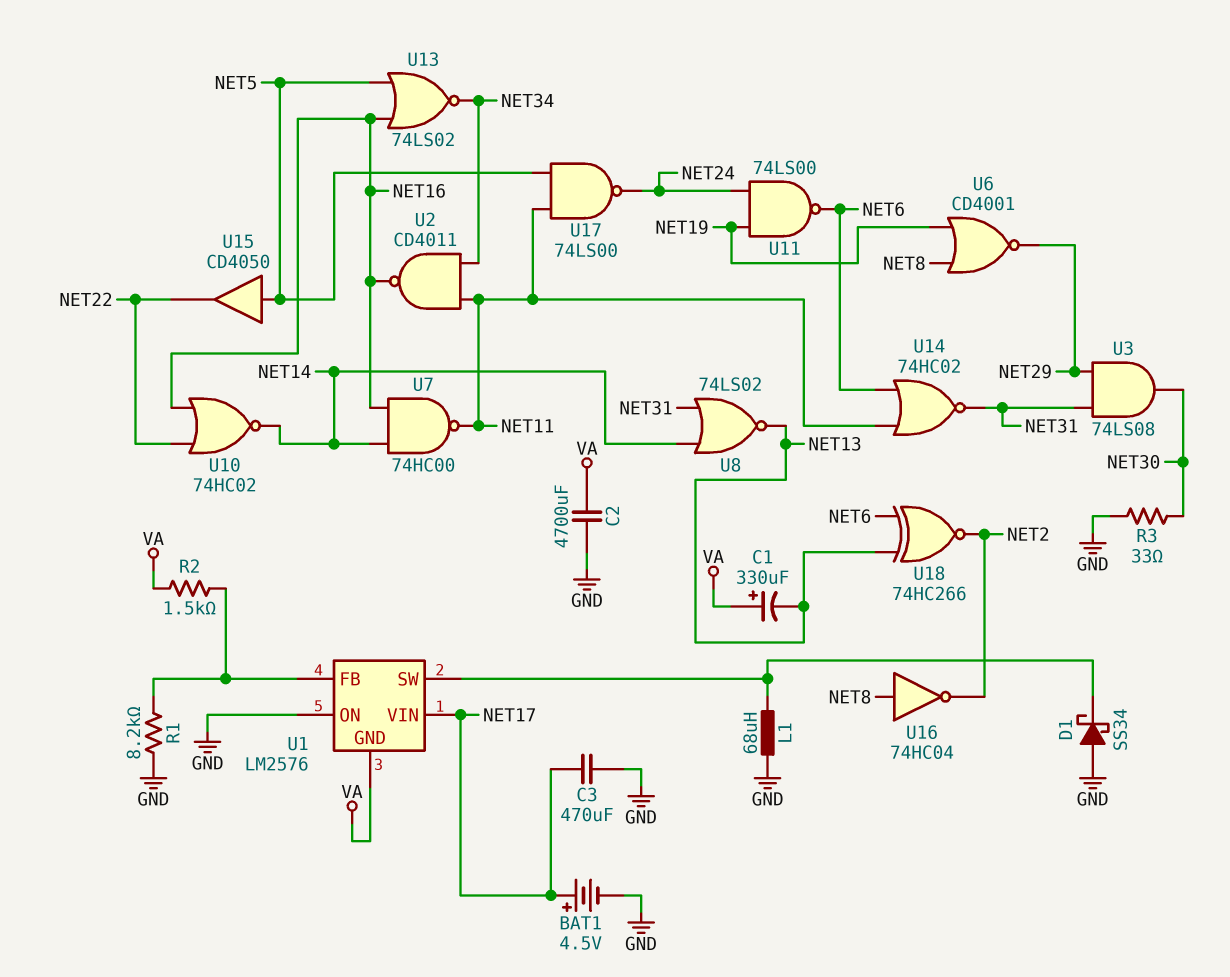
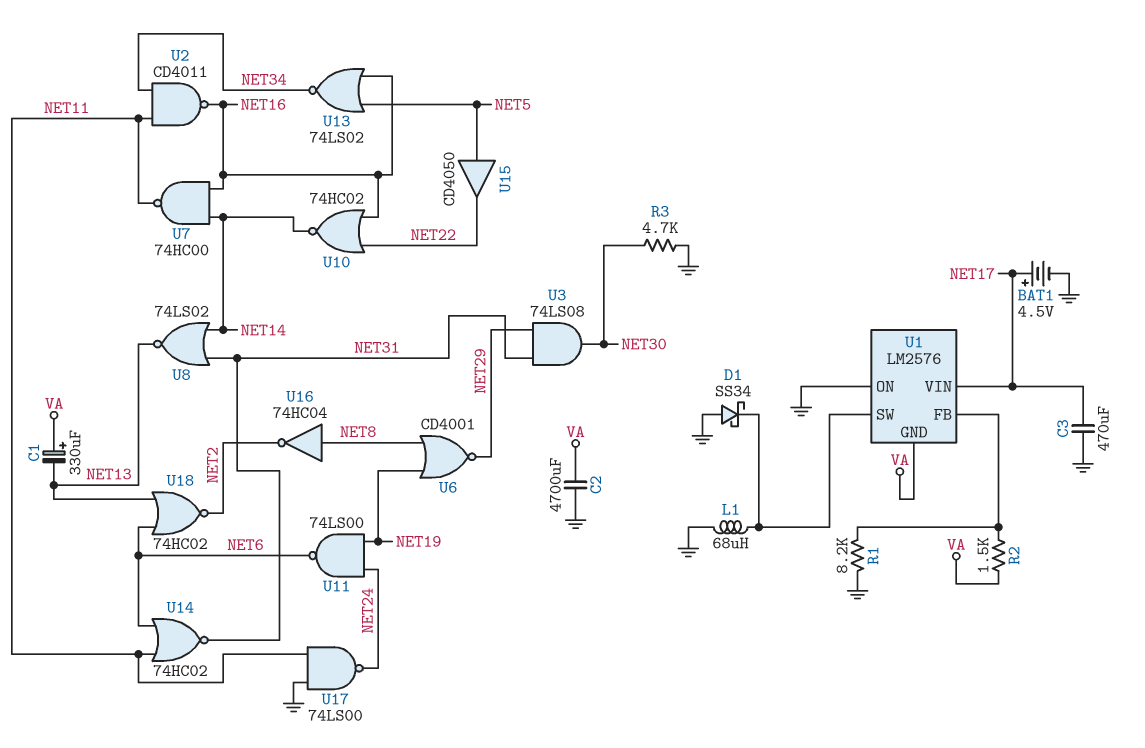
R3: 33 (GND, NET30) -> 4.7k (GND, NET30)
U17: NAND 74LS00 (in NET5, in NET11, out NET24) -> NAND 74LS00 (in GND, in NET11, out NET24)
U18: XNOR 74HC266 (in NET6, in NET13, out NET2) -> NOR 74HC02 (in NET6, in NET13, out NET2)

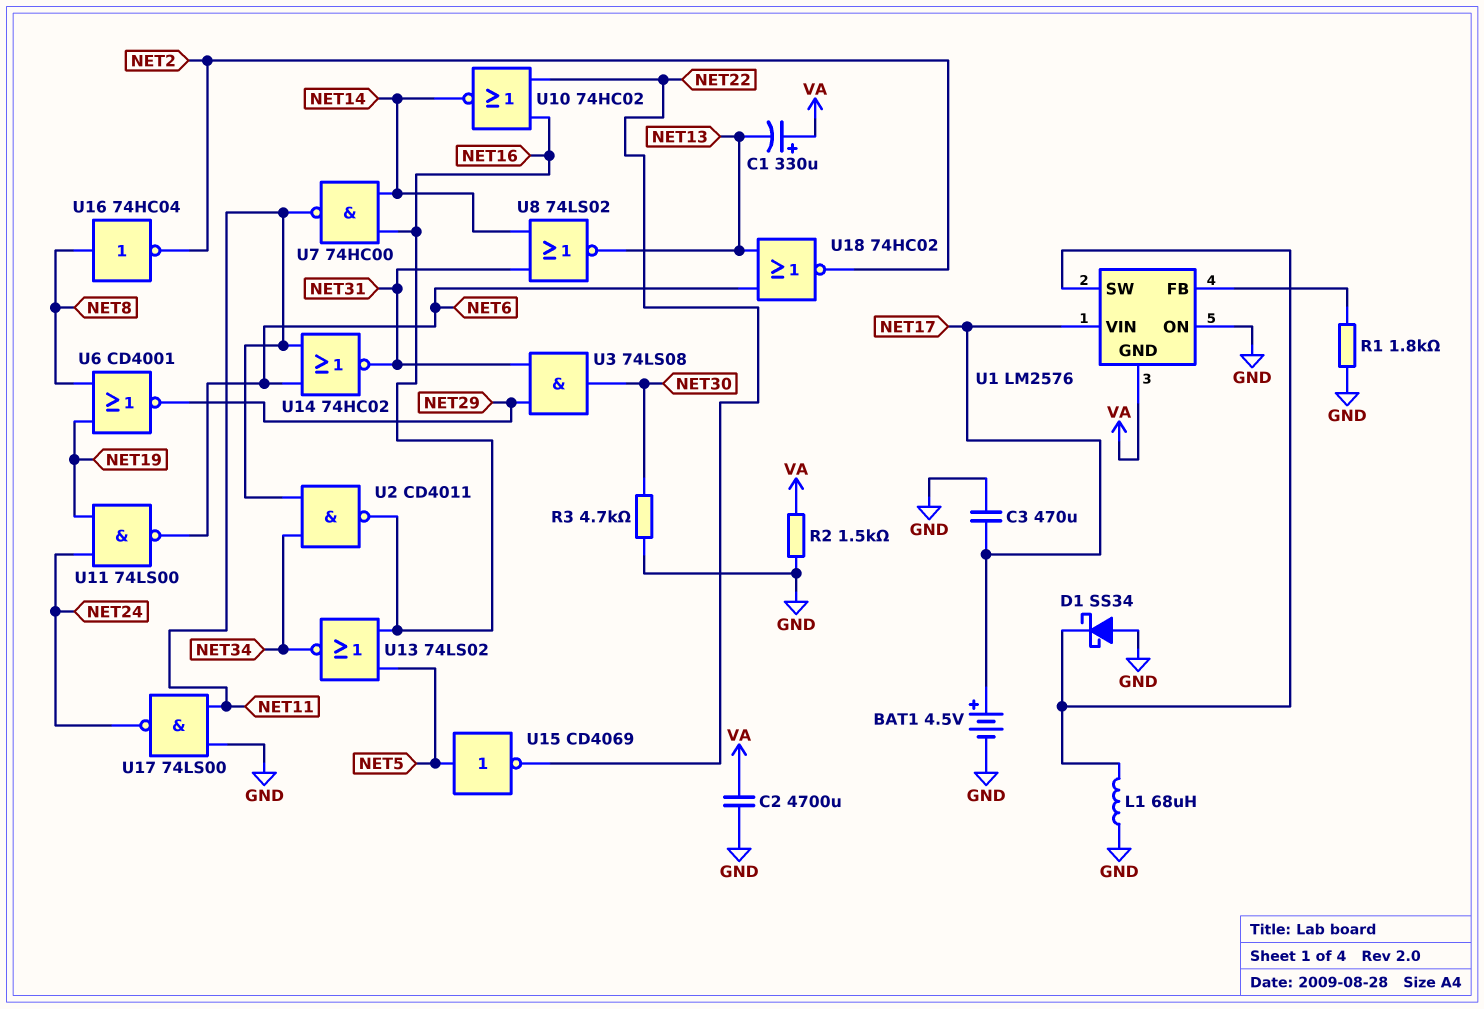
R1: 8.2k (GND, U1/FB) -> 1.8k (GND, U1/FB)
R2: 1.5k (U1/FB, VA) -> 1.5k (GND, VA)
U15: buffer CD4050 (in NET5, out NET22) -> NOT CD4069 (in NET5, out NET22)

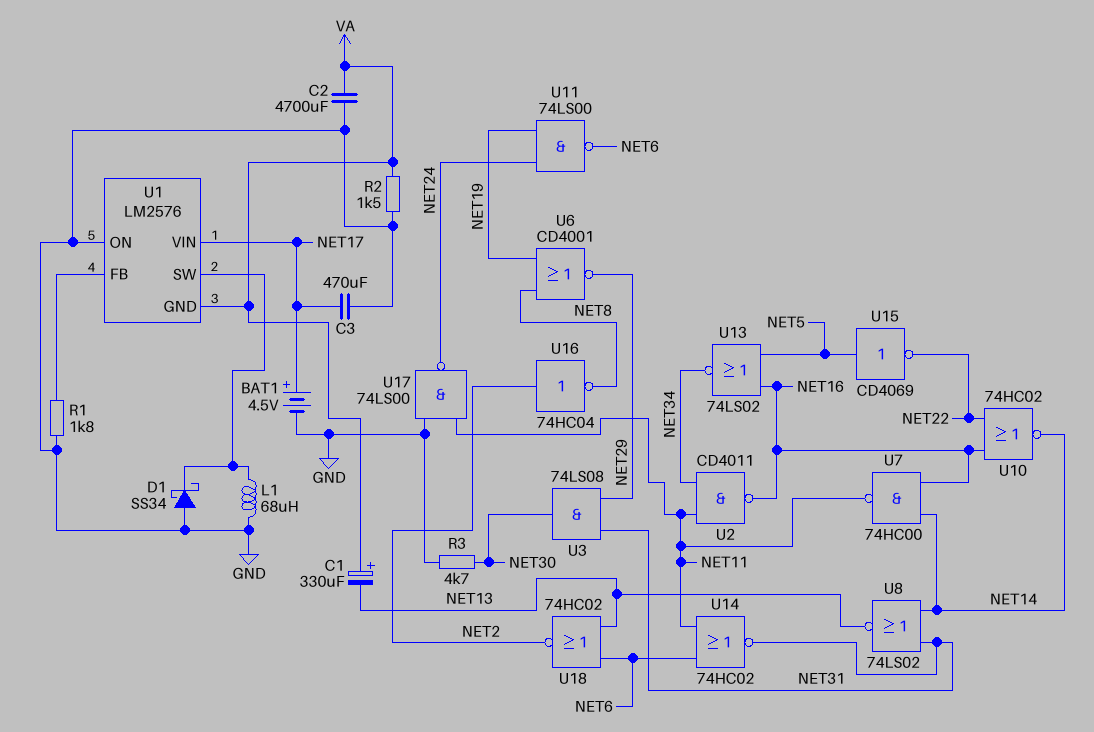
U16: NOT 74HC04 (in NET8, out NET2) -> NOT 74HC04 (in NET2, out NET8)

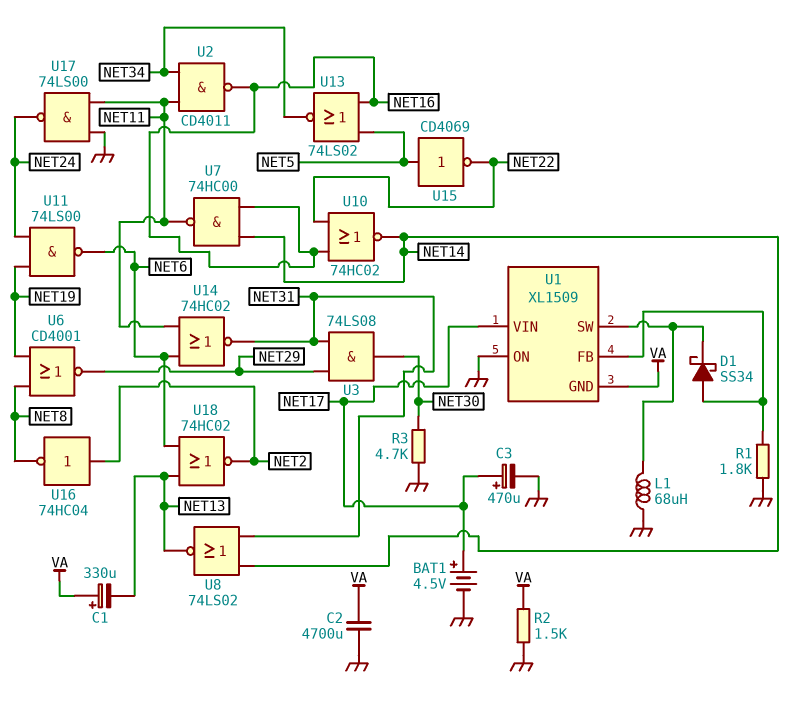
C3: 470uF (GND, NET17) -> 470uF (plus NET17, minus GND)
D1: schottky SS34 (A GND, K U1/SW) -> schottky SS34 (A U1/FB, K U1/SW)
U1: LM2576 -> XL1509

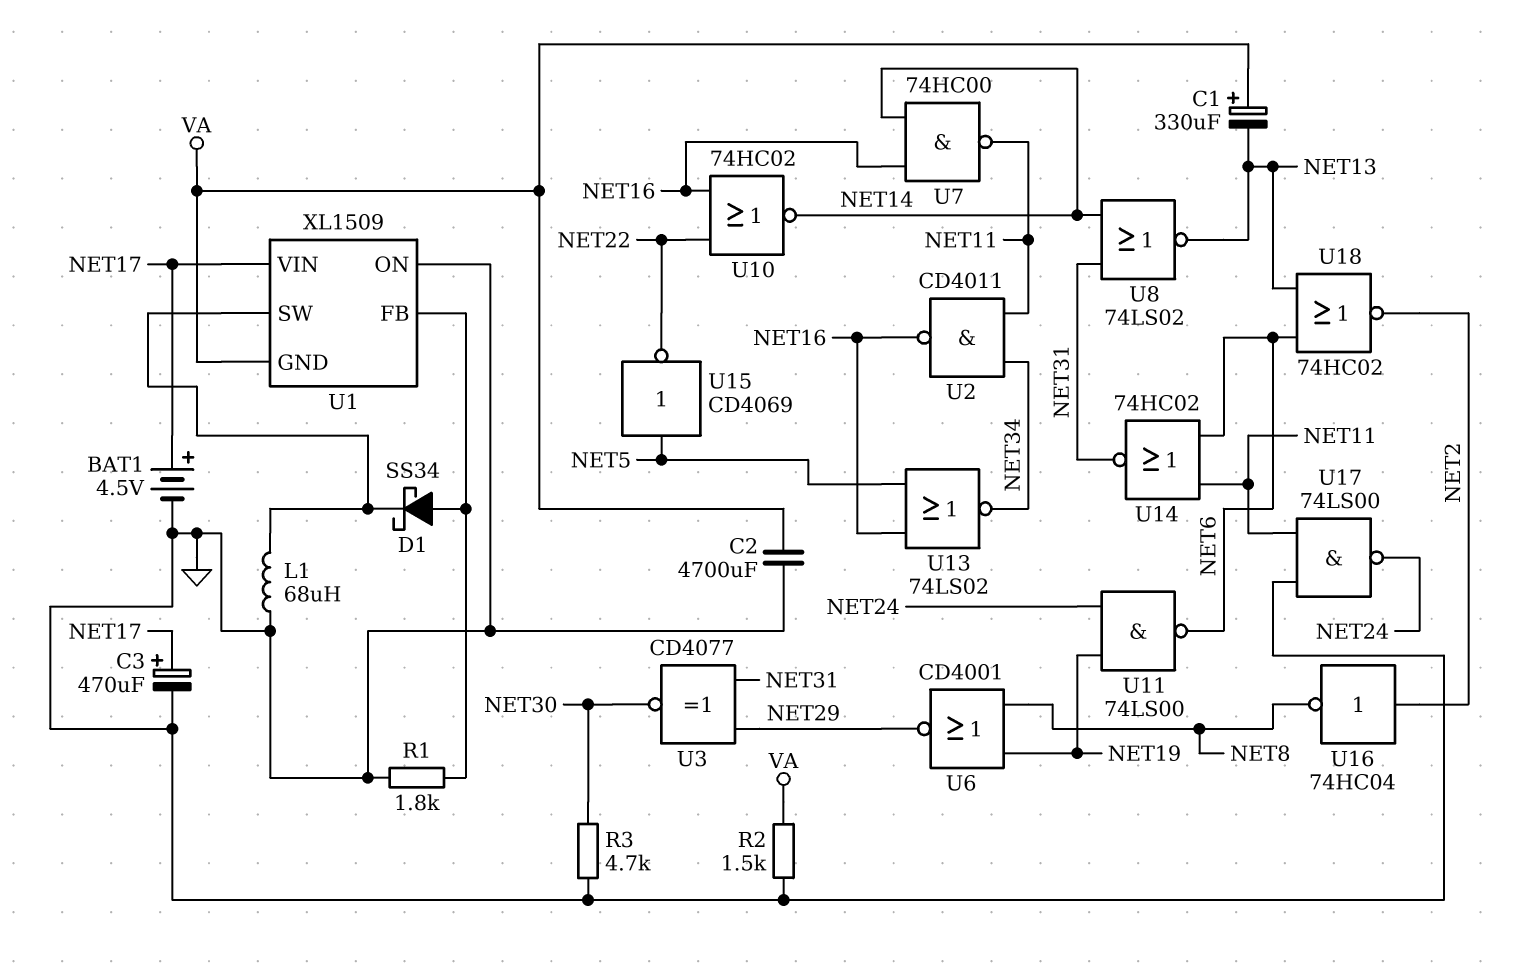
U3: AND 74LS08 (in NET29, in NET31, out NET30) -> XNOR CD4077 (in NET29, in NET31, out NET30)

